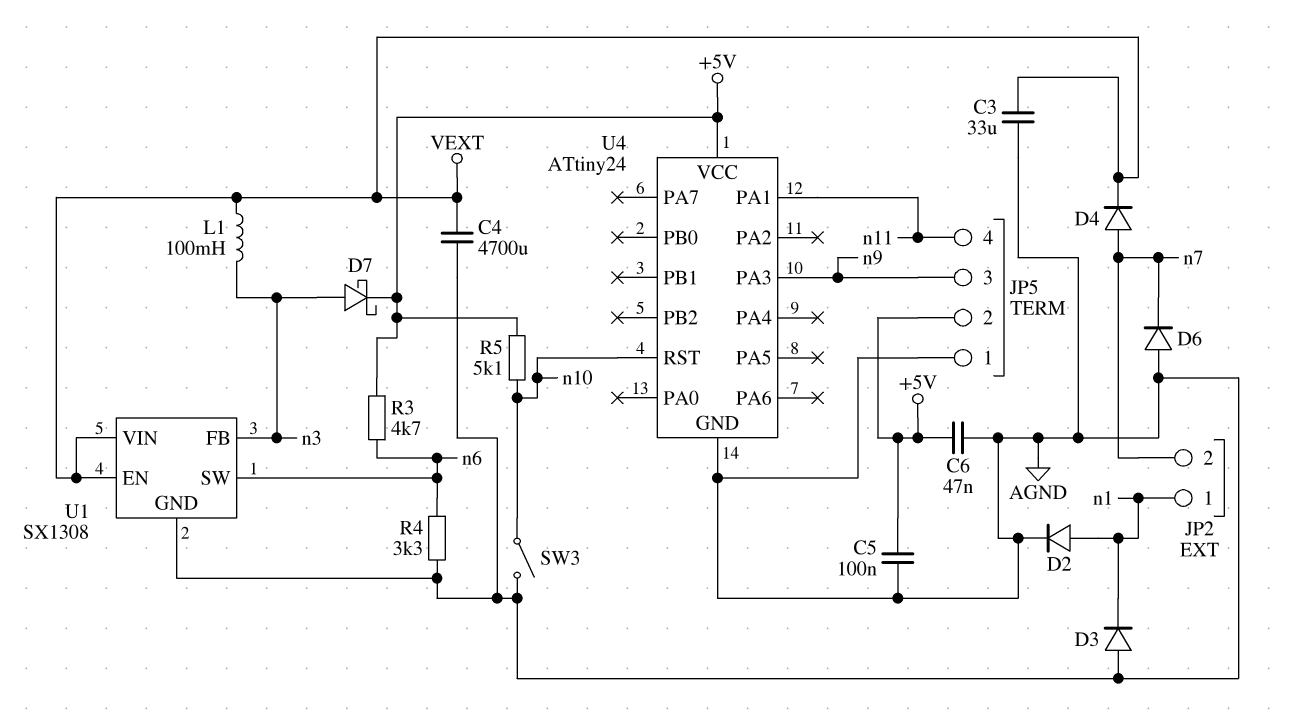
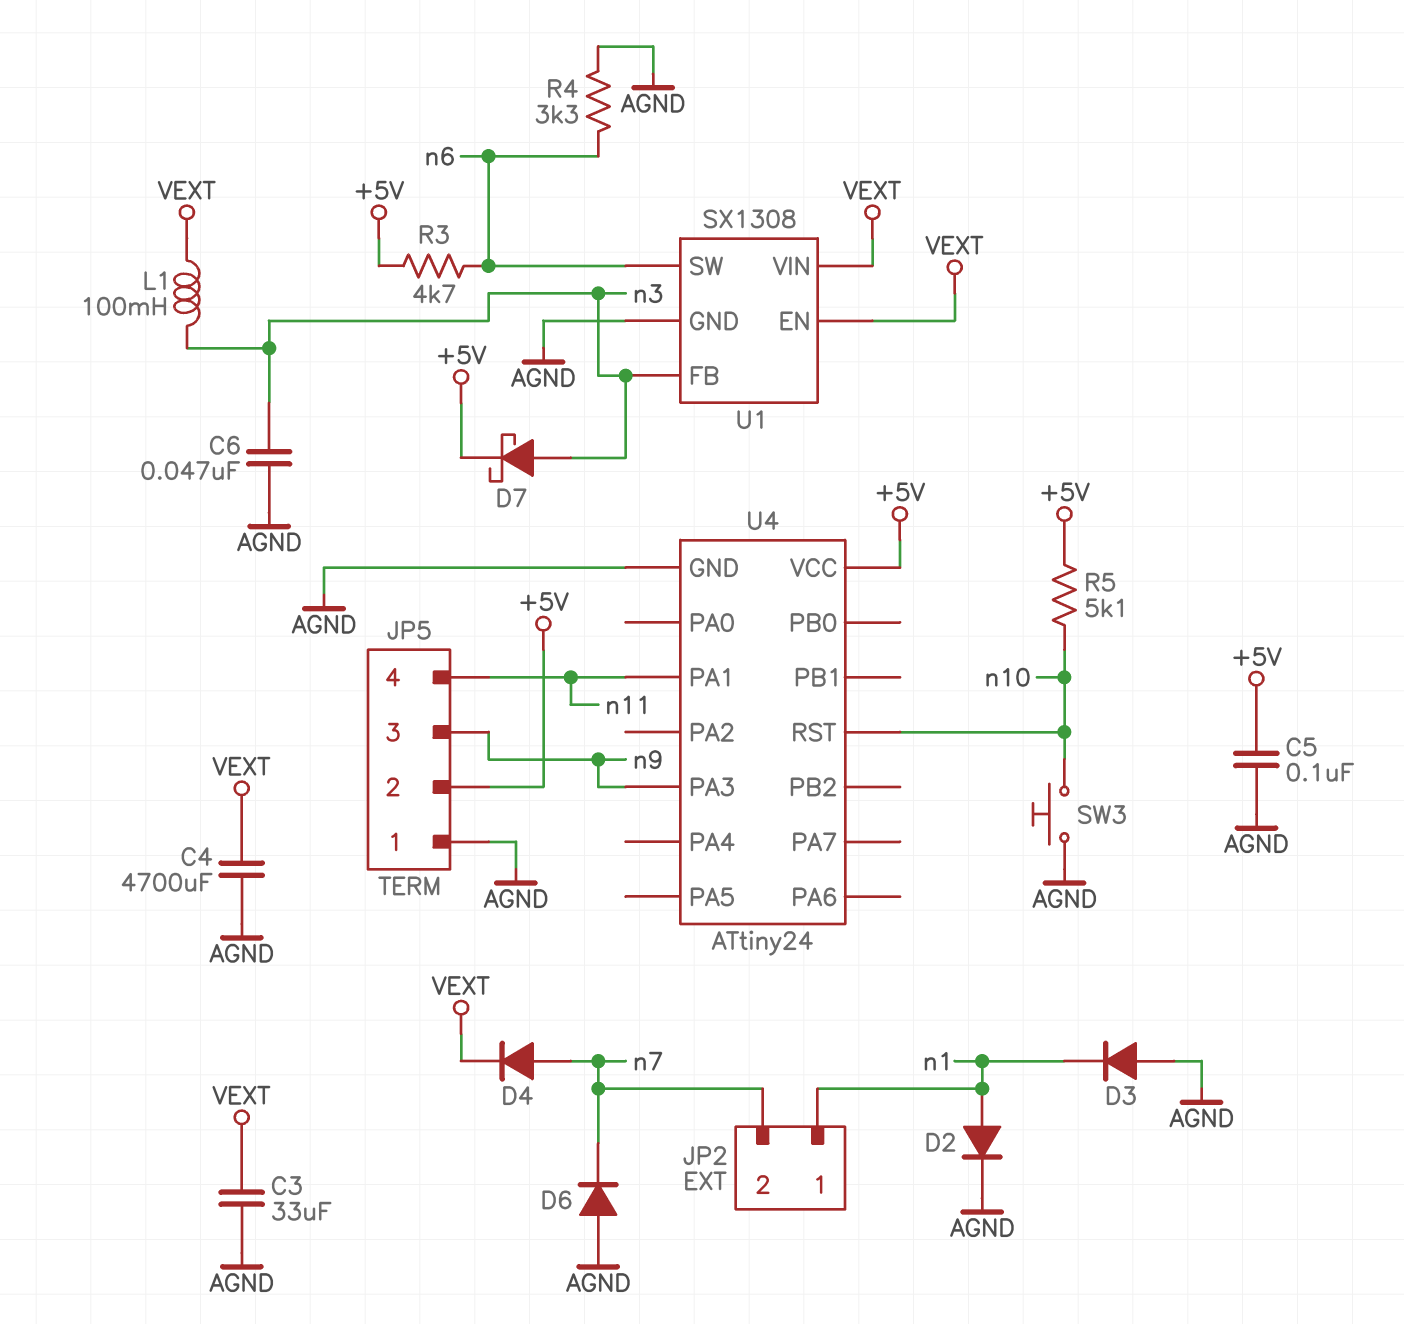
C6: 47nF (+5V, AGND) -> 47nF (AGND, n3)
SW3: switch (AGND, n10) -> button (AGND, n10)

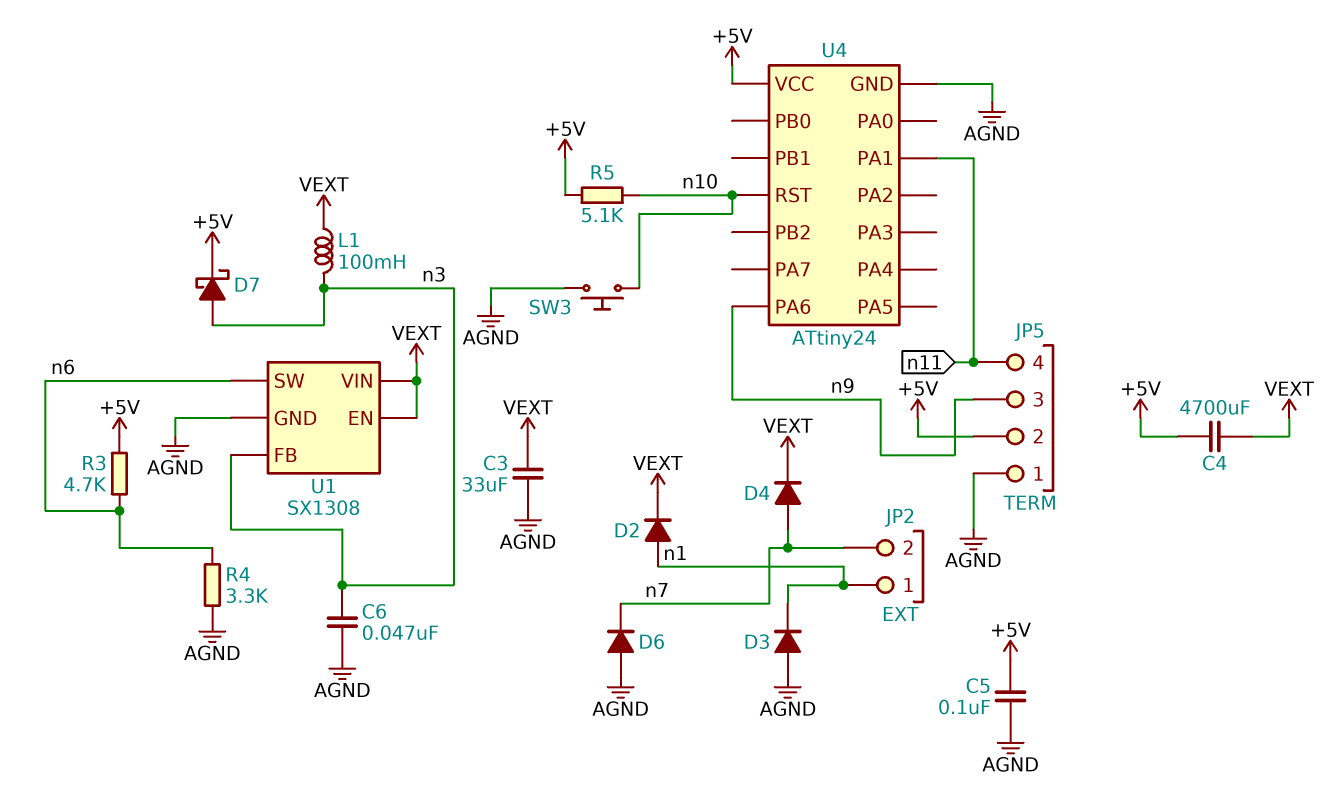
C4: 4700uF (AGND, VEXT) -> 4700uF (+5V, VEXT)
D2: diode (A n1, K AGND) -> diode (A n1, K VEXT)
U4 pin PA3: n9 -> none
U4 pin PA6: none -> n9

